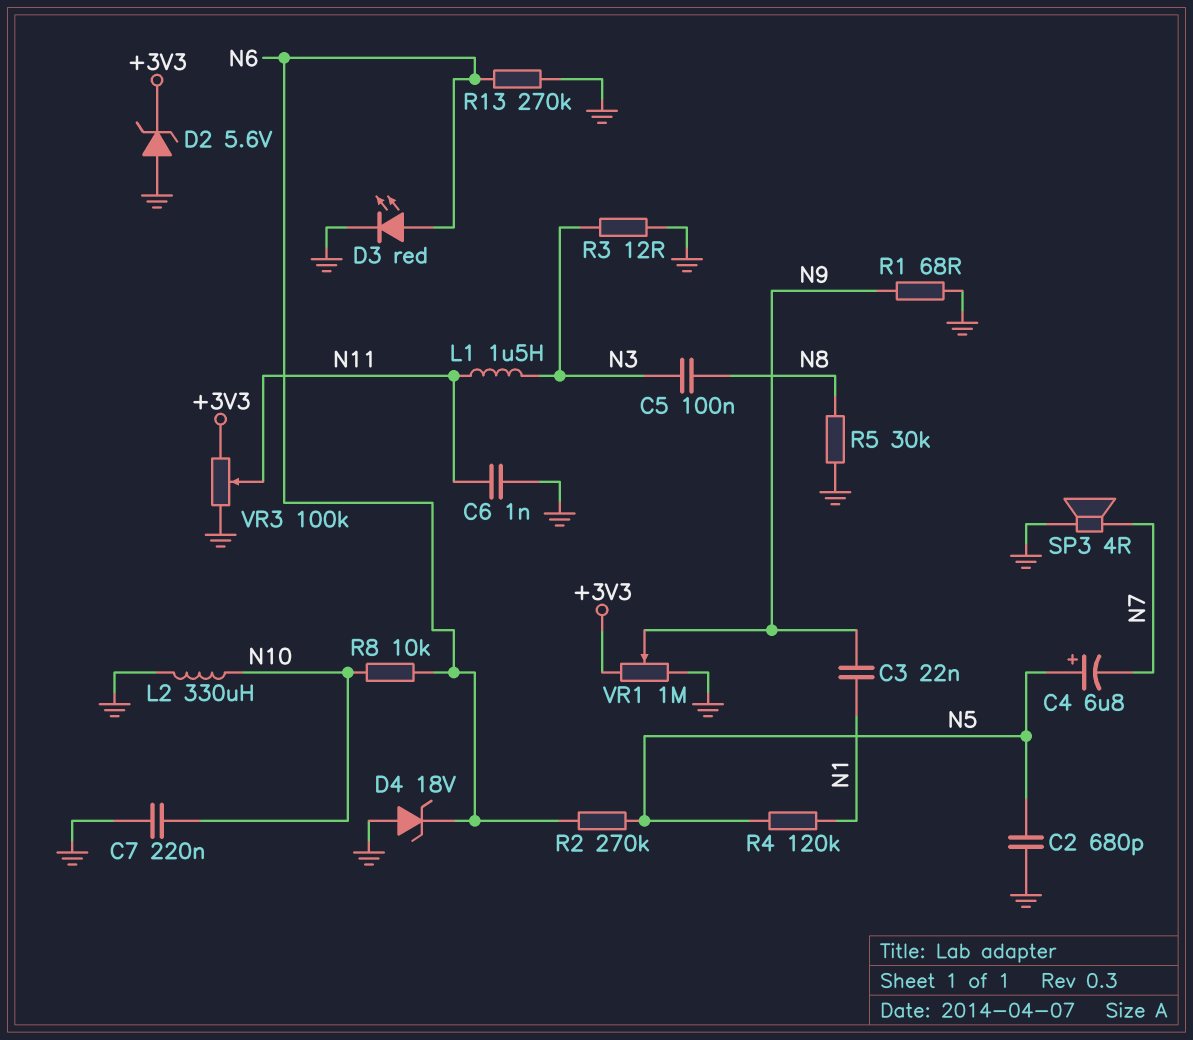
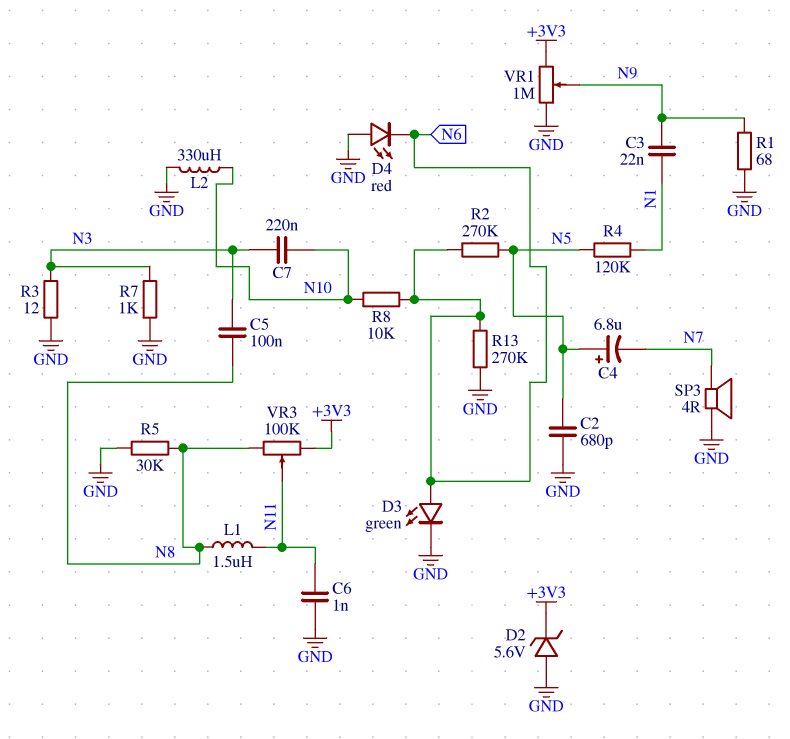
C7: 220nF (GND, N10) -> 220nF (N3, N10)
D3: LED red (A N6, K GND) -> LED green (A N6, K GND)
D4: zener 18V (A GND, K N6) -> LED red (A GND, K N6)
L1: 1.5uH (N3, N11) -> 1.5uH (N8, N11)
R7: none -> 1k (GND, N3)
VR3: 100k (+3V3, GND, wiper N11) -> 100k (+3V3, N8, wiper N11)

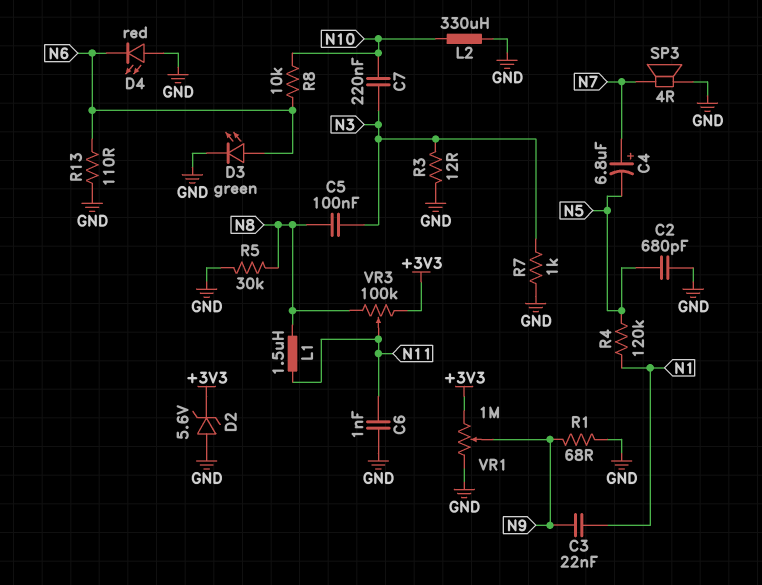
C4: 6.8uF (plus N5, minus N7) -> 6.8uF (plus N7, minus N5)
R2: 270k (N5, N6) -> none
R13: 270k (GND, N6) -> 110 (GND, N6)

